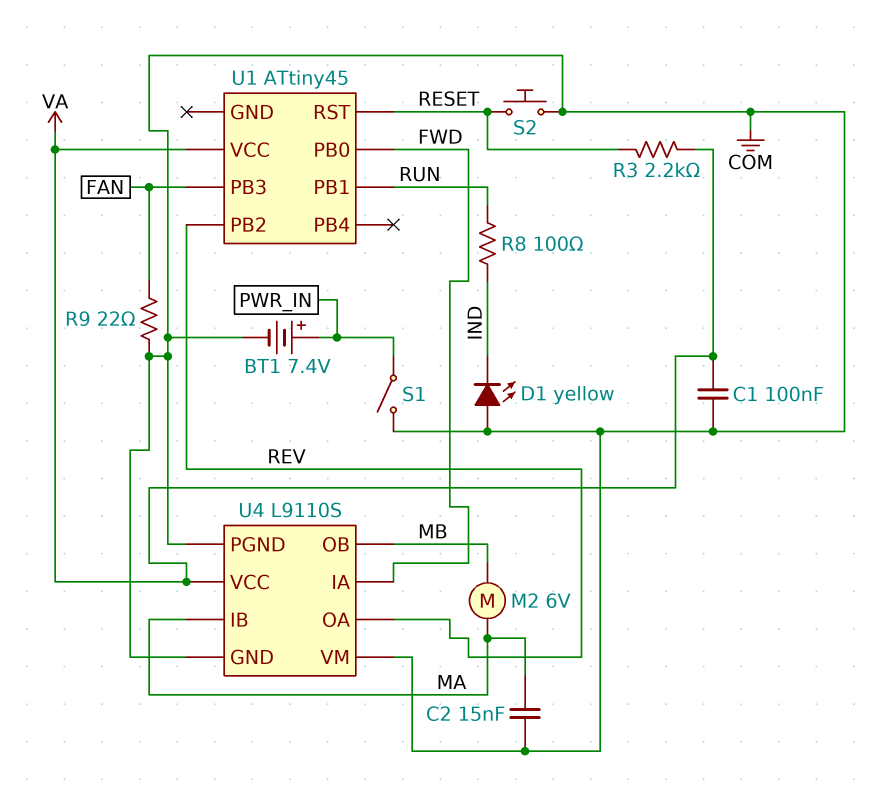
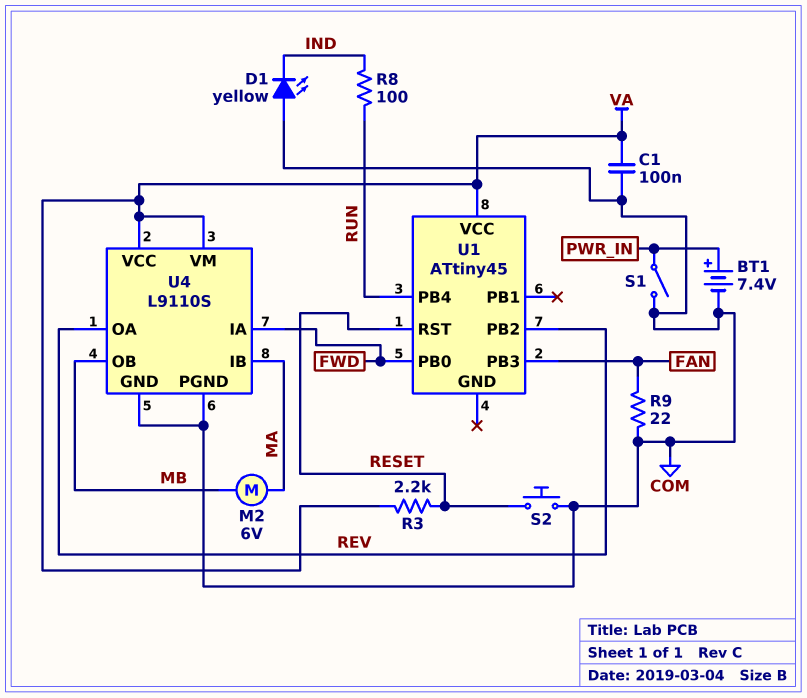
C2: 15nF (COM, MA) -> none
U1 pin PB1: RUN -> none
U1 pin PB4: none -> RUN
U4 pin VM: COM -> VA

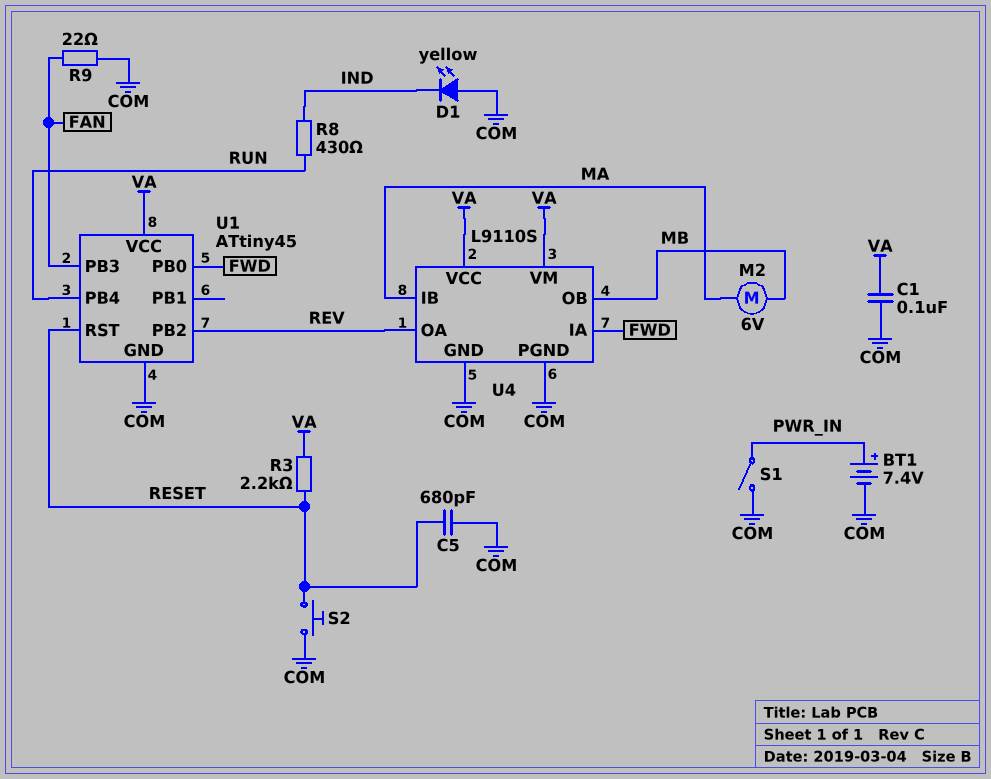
C5: none -> 680pF (COM, RESET)
R8: 100 (IND, RUN) -> 430 (IND, RUN)
U1 pin GND: none -> COM

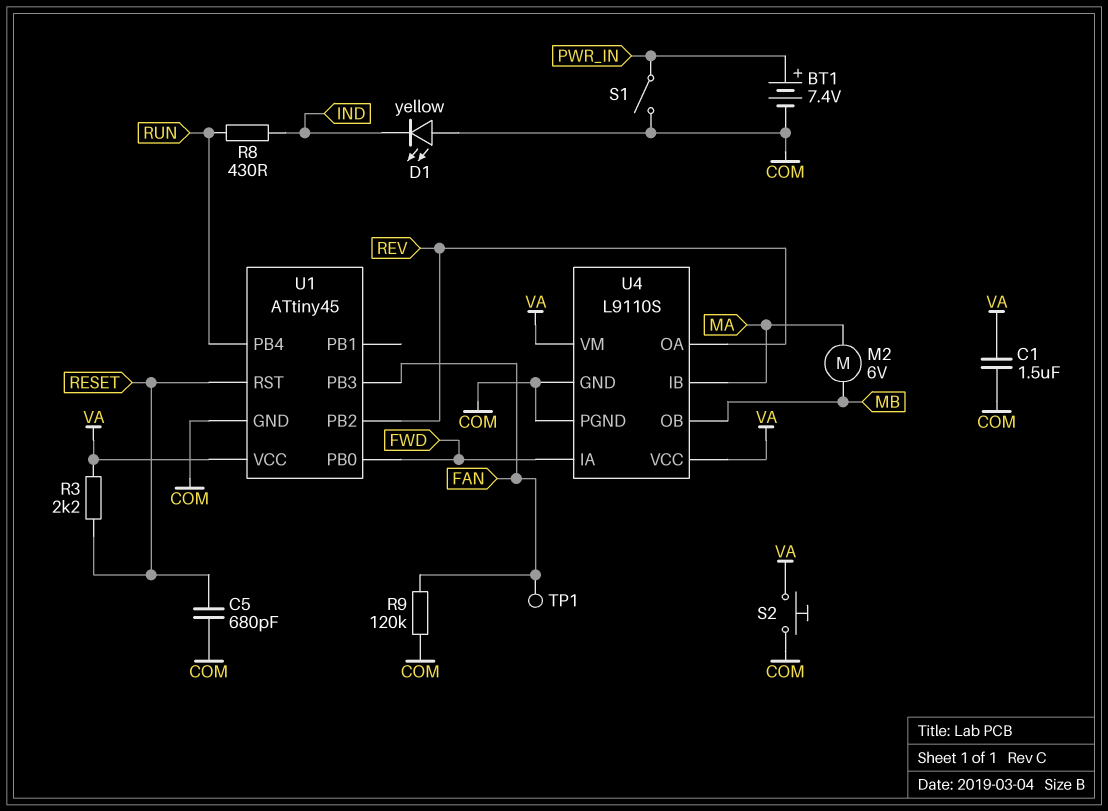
C1: 100nF (COM, VA) -> 1.5uF (COM, VA)
R9: 22 (COM, FAN) -> 120k (COM, FAN)
S2: button (COM, RESET) -> button (COM, VA)
TP1: none -> test point (FAN)

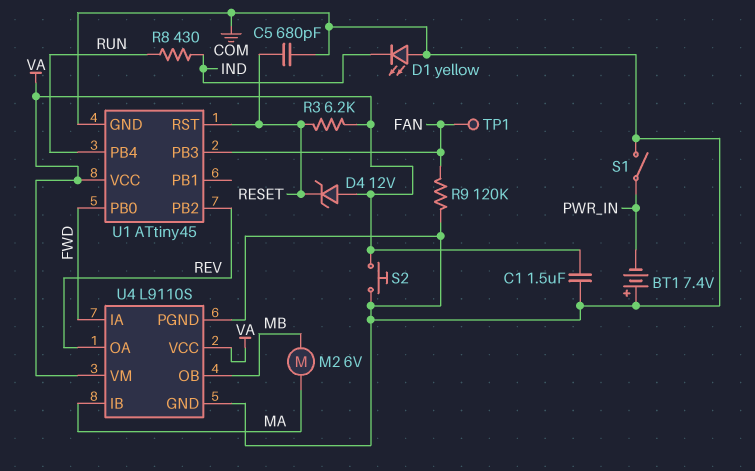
BT1: 7.4V (plus PWR_IN, minus COM) -> 7.4V (plus COM, minus PWR_IN)
D4: none -> zener 12V (A VA, K RESET)
R3: 2.2k (RESET, VA) -> 6.2k (RESET, VA)

